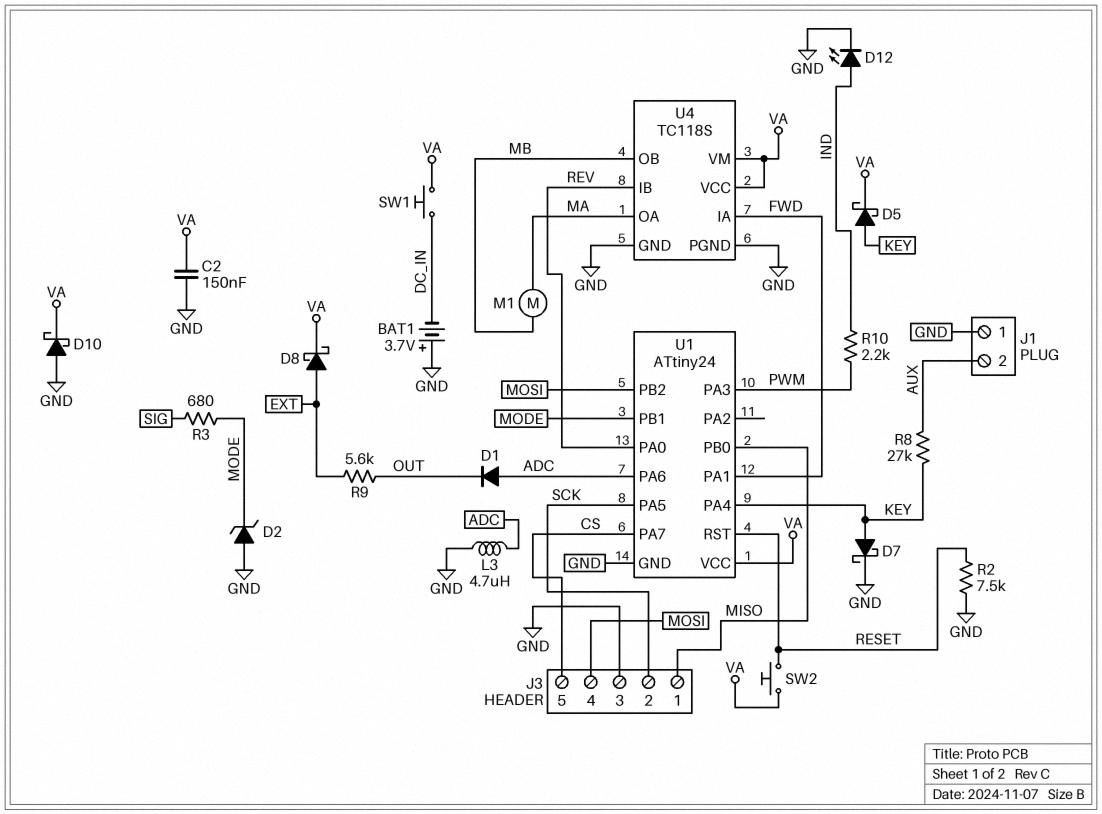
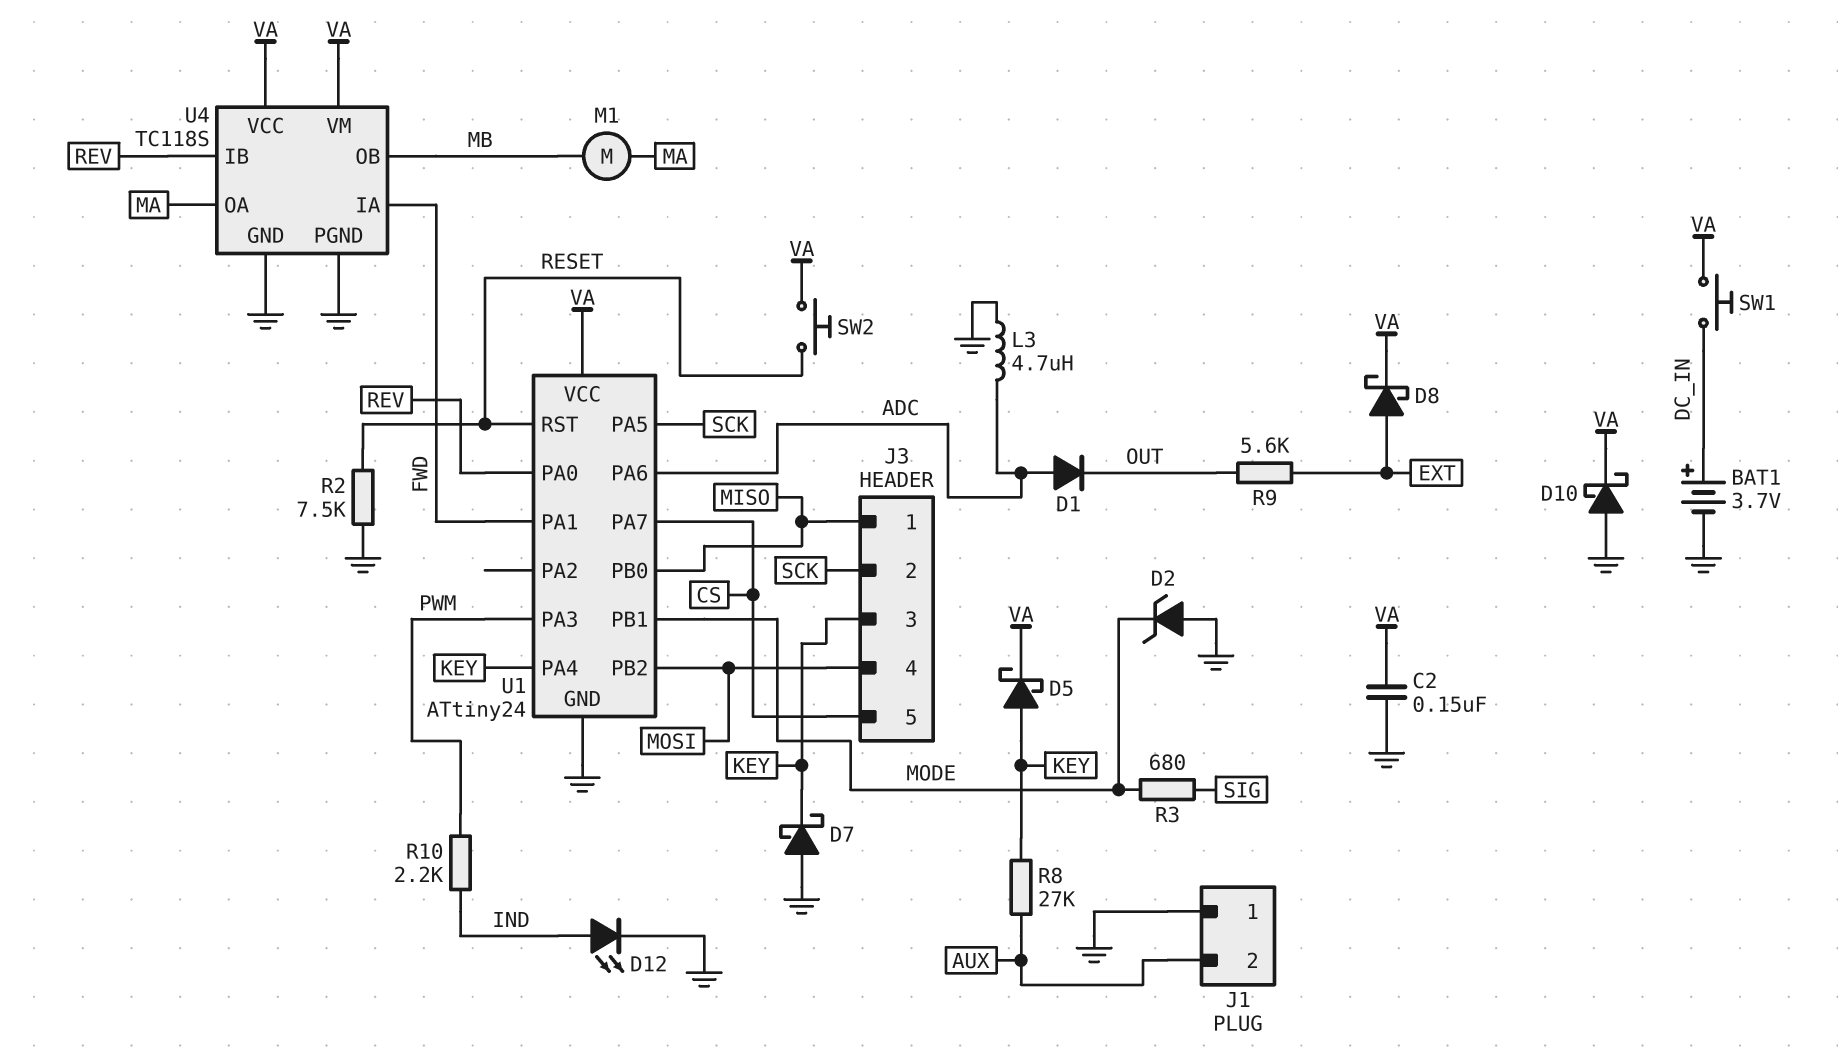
BAT1: 3.7V (plus GND, minus DC_IN) -> 3.7V (plus DC_IN, minus GND)
D7: schottky (A KEY, K GND) -> schottky (A GND, K KEY)
J3 pin 3: GND -> KEY

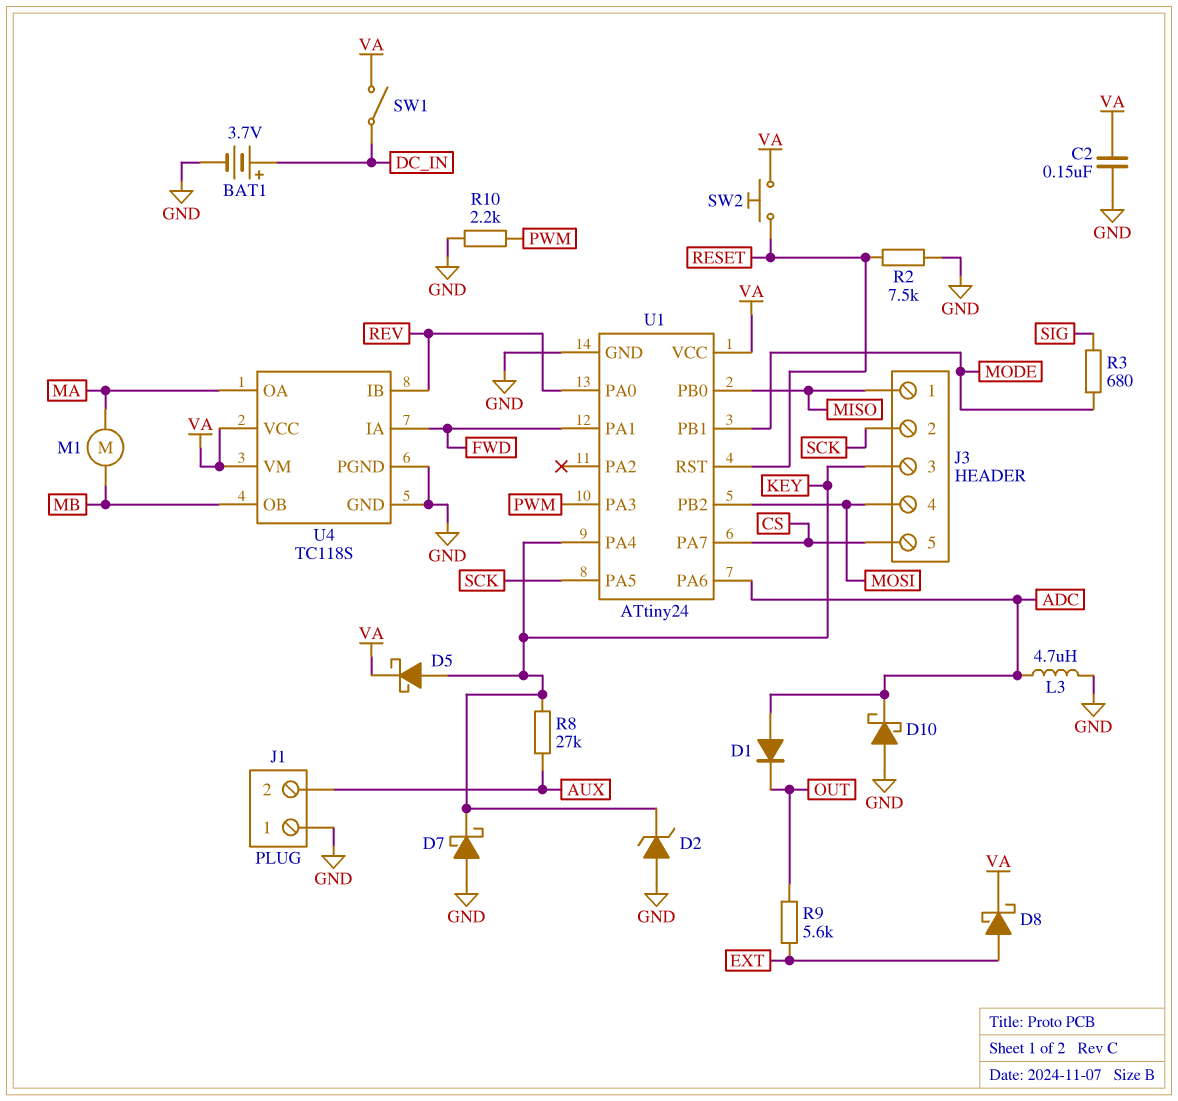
D2: zener (A GND, K MODE) -> zener (A GND, K KEY)
D10: schottky (A GND, K VA) -> schottky (A GND, K ADC)
D12: LED (A IND, K GND) -> none
R10: 2.2k (IND, PWM) -> 2.2k (GND, PWM)
SW1: button (DC_IN, VA) -> switch (DC_IN, VA)

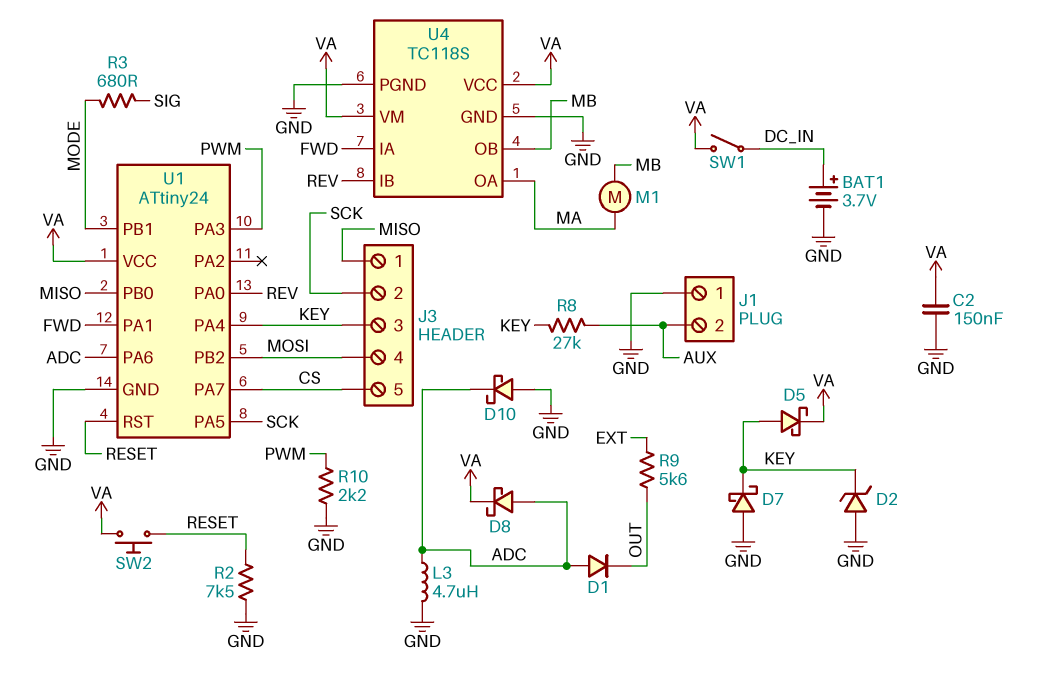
D8: schottky (A EXT, K VA) -> schottky (A ADC, K VA)

